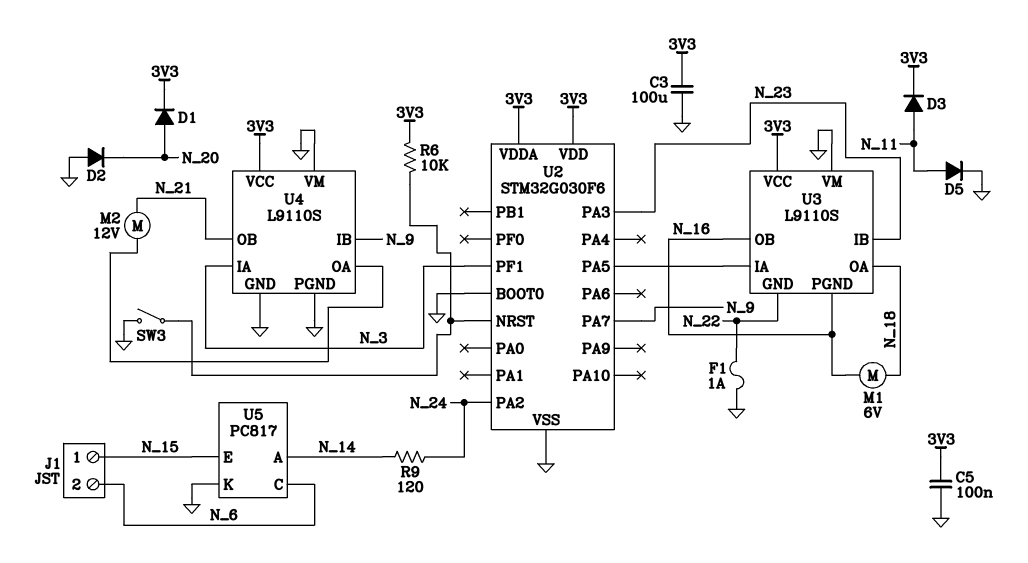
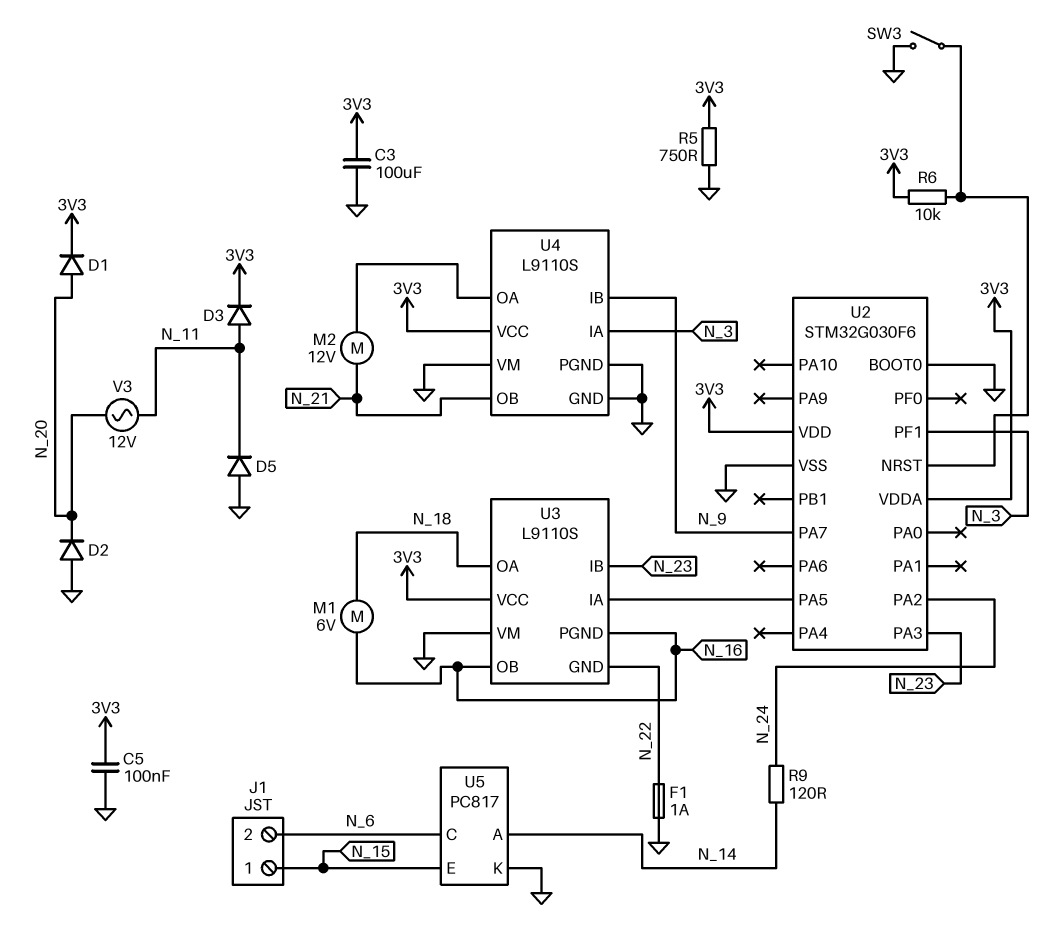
D5: diode (A N_11, K GND) -> diode (A GND, K N_11)
R5: none -> 750 (3V3, GND)
V3: none -> AC 12V (N_11, N_20)

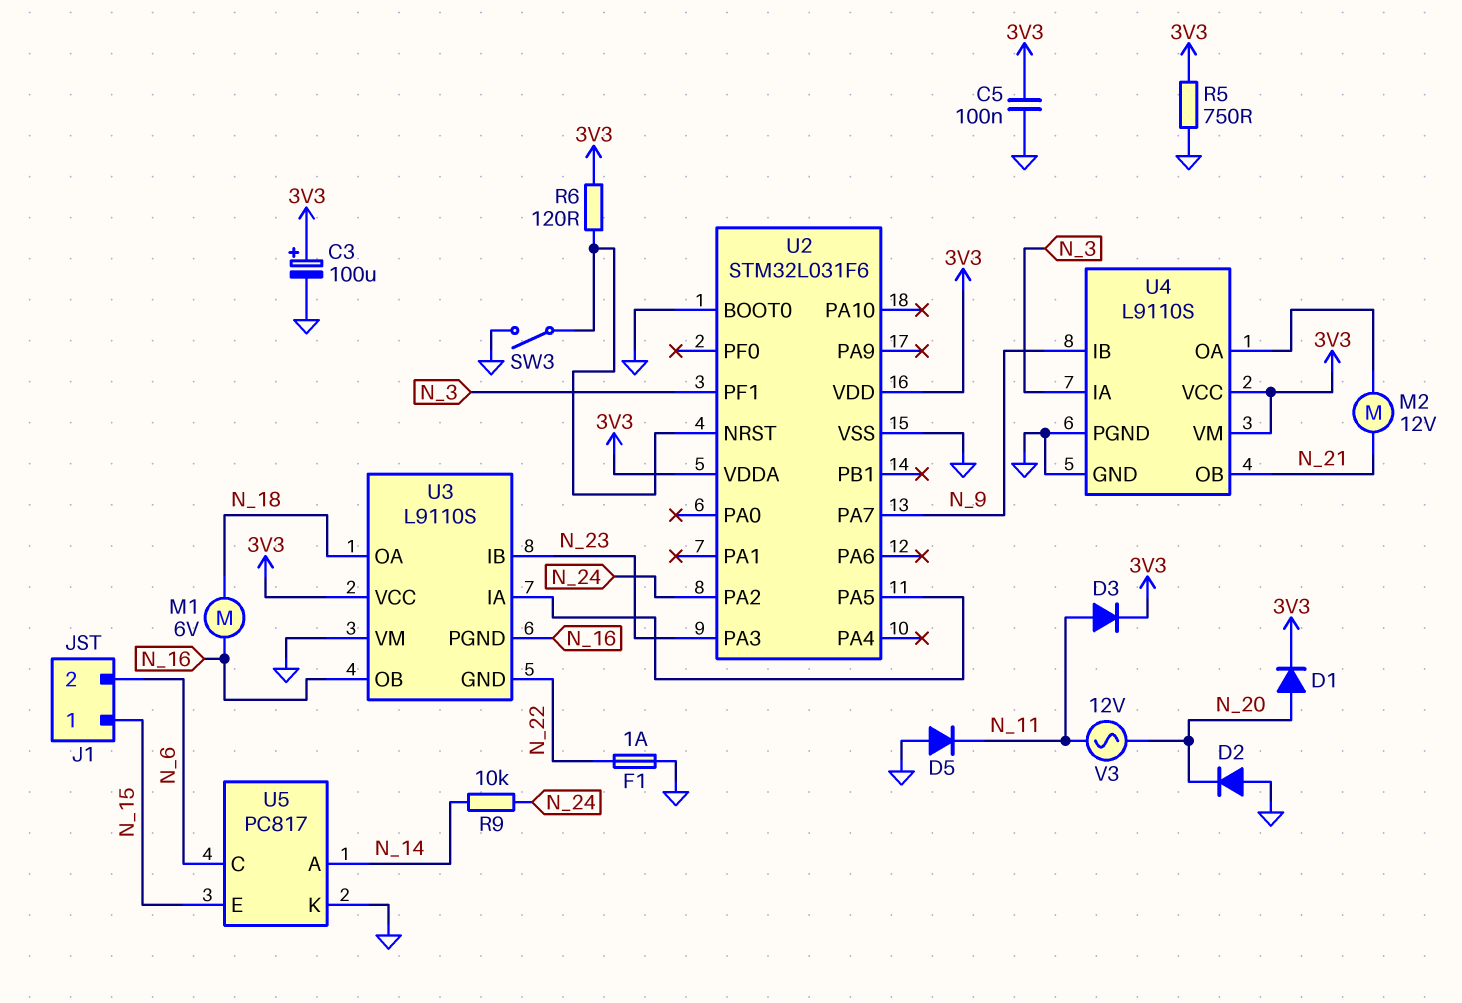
C3: 100uF (3V3, GND) -> 100uF (plus 3V3, minus GND)
R6: 10k (3V3, U2/NRST) -> 120 (3V3, U2/NRST)
R9: 120 (N_14, N_24) -> 10k (N_14, N_24)
U2: STM32G030F6 -> STM32L031F6
U4 pin VM: GND -> 3V3

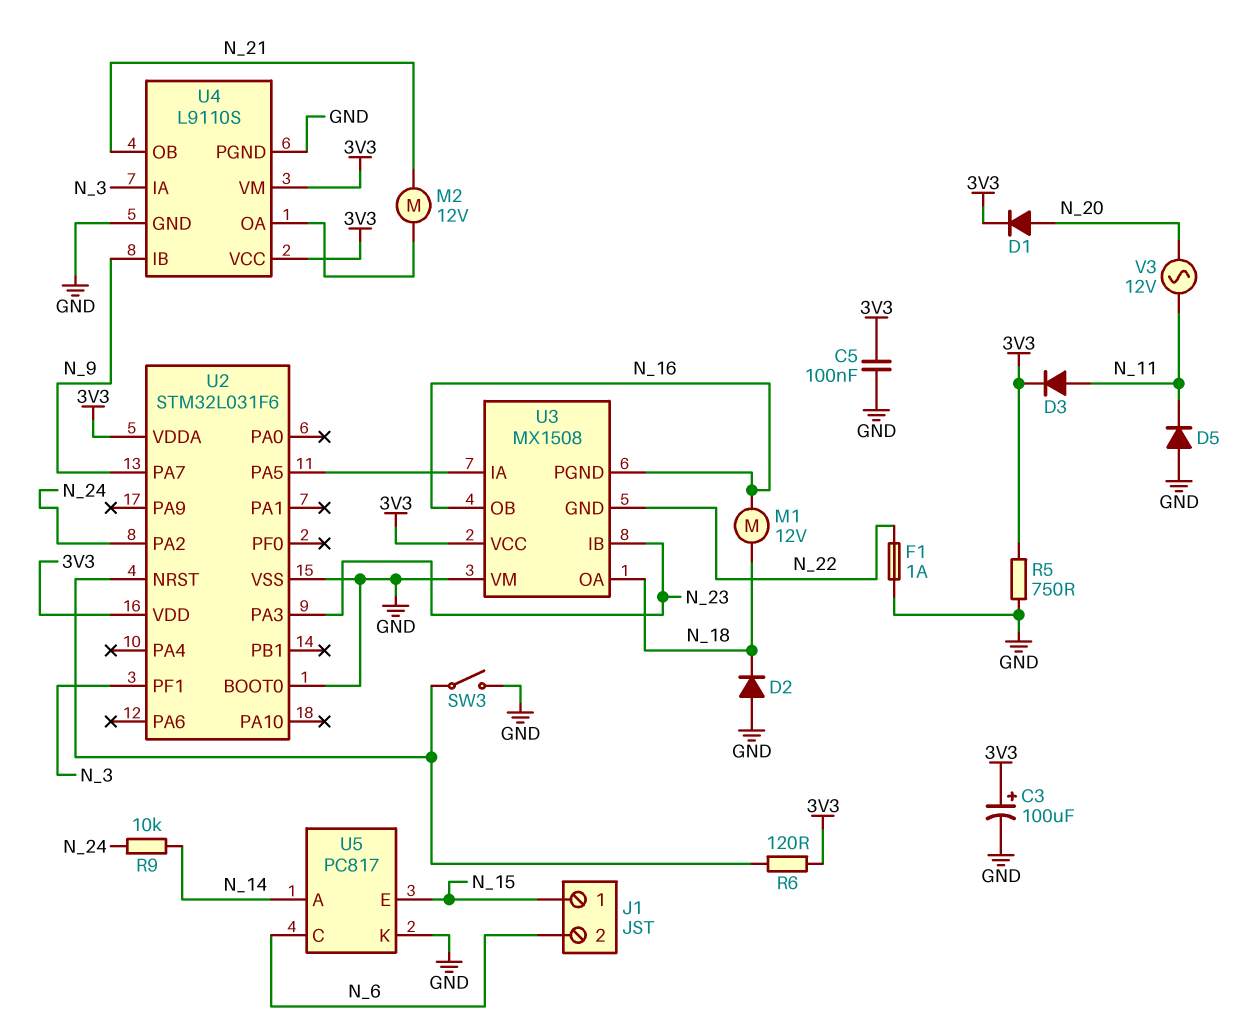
D2: diode (A GND, K N_20) -> diode (A GND, K N_18)
M1: motor 6V (N_16, N_18) -> motor 12V (N_16, N_18)
U3: L9110S -> MX1508

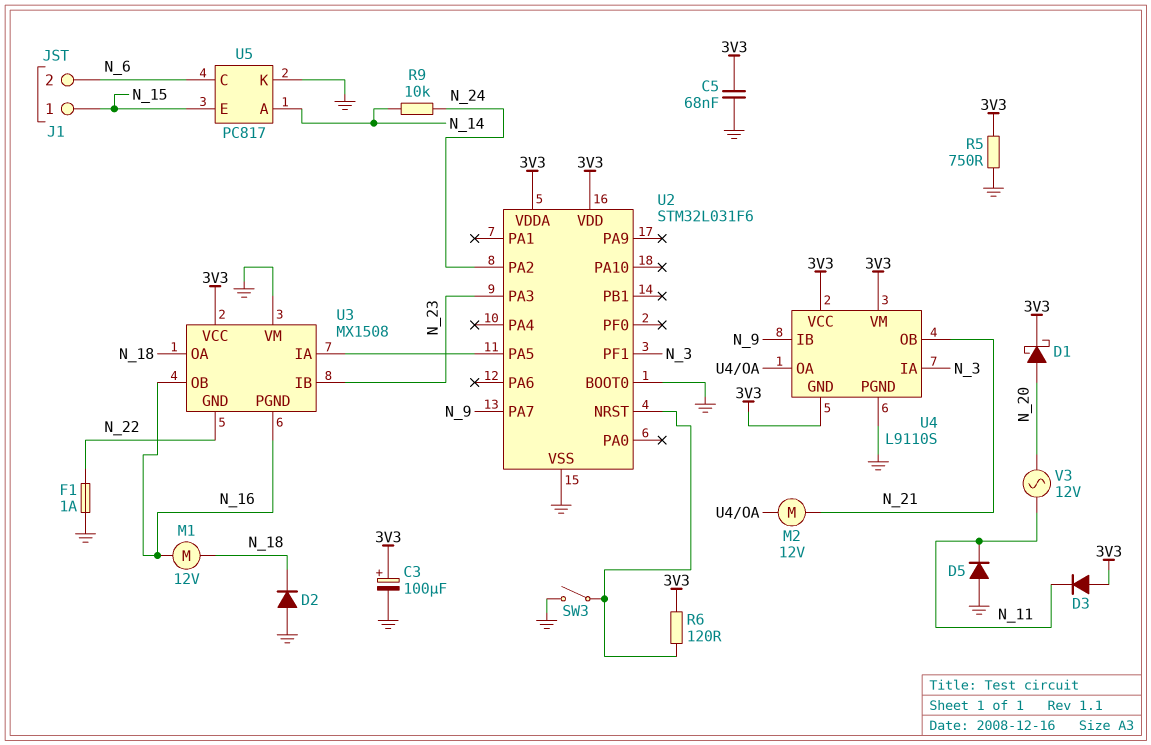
C5: 100nF (3V3, GND) -> 68nF (3V3, GND)
D1: diode (A N_20, K 3V3) -> schottky (A N_20, K 3V3)
D3: diode (A N_11, K 3V3) -> diode (A 3V3, K N_11)
U4 pin GND: GND -> 3V3

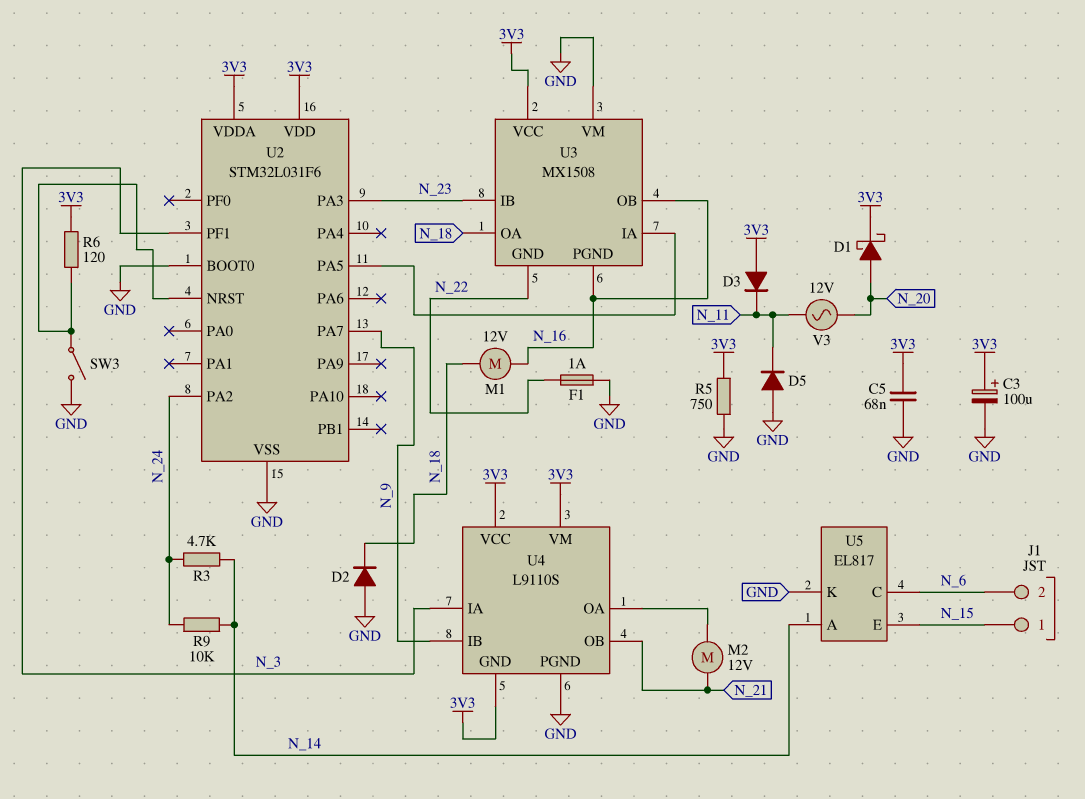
R3: none -> 4.7k (N_14, N_24)
U5: PC817 -> EL817

